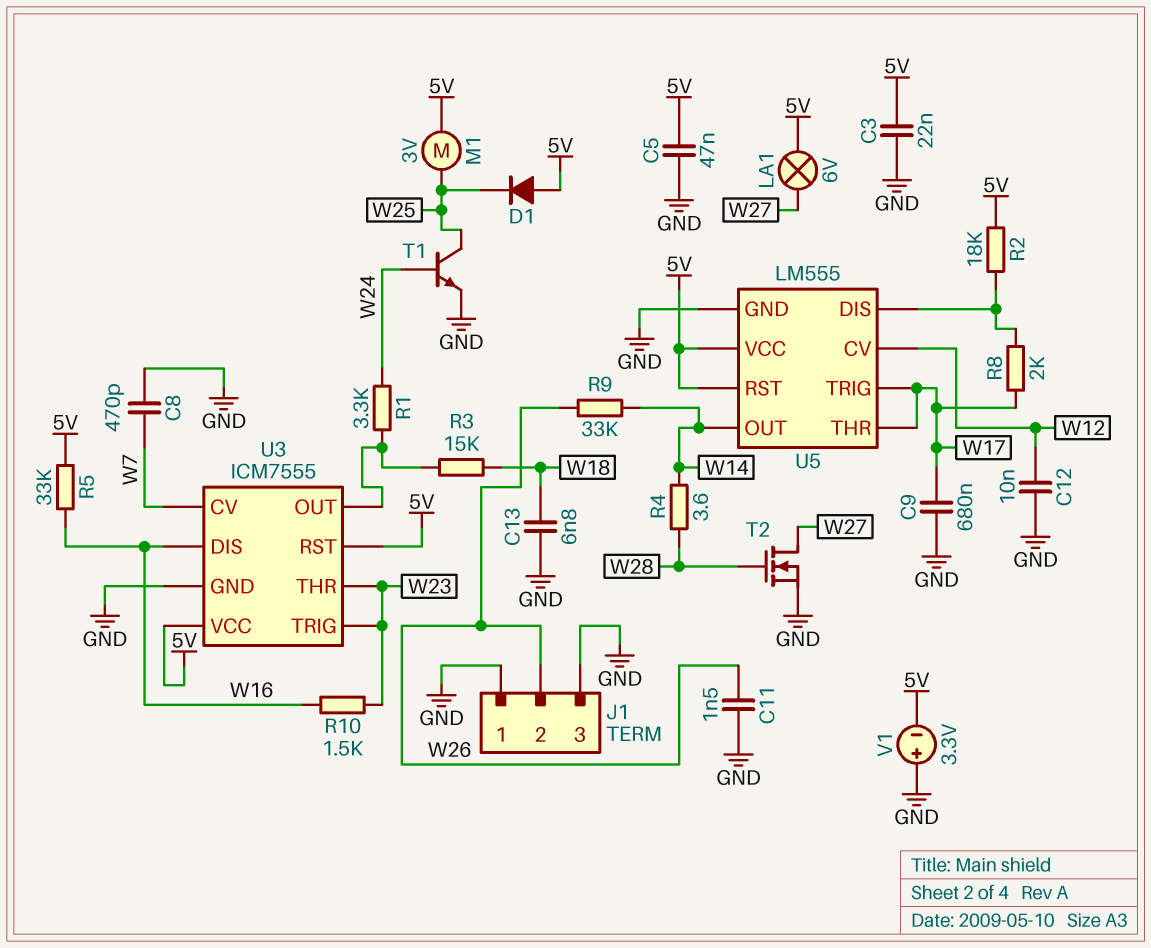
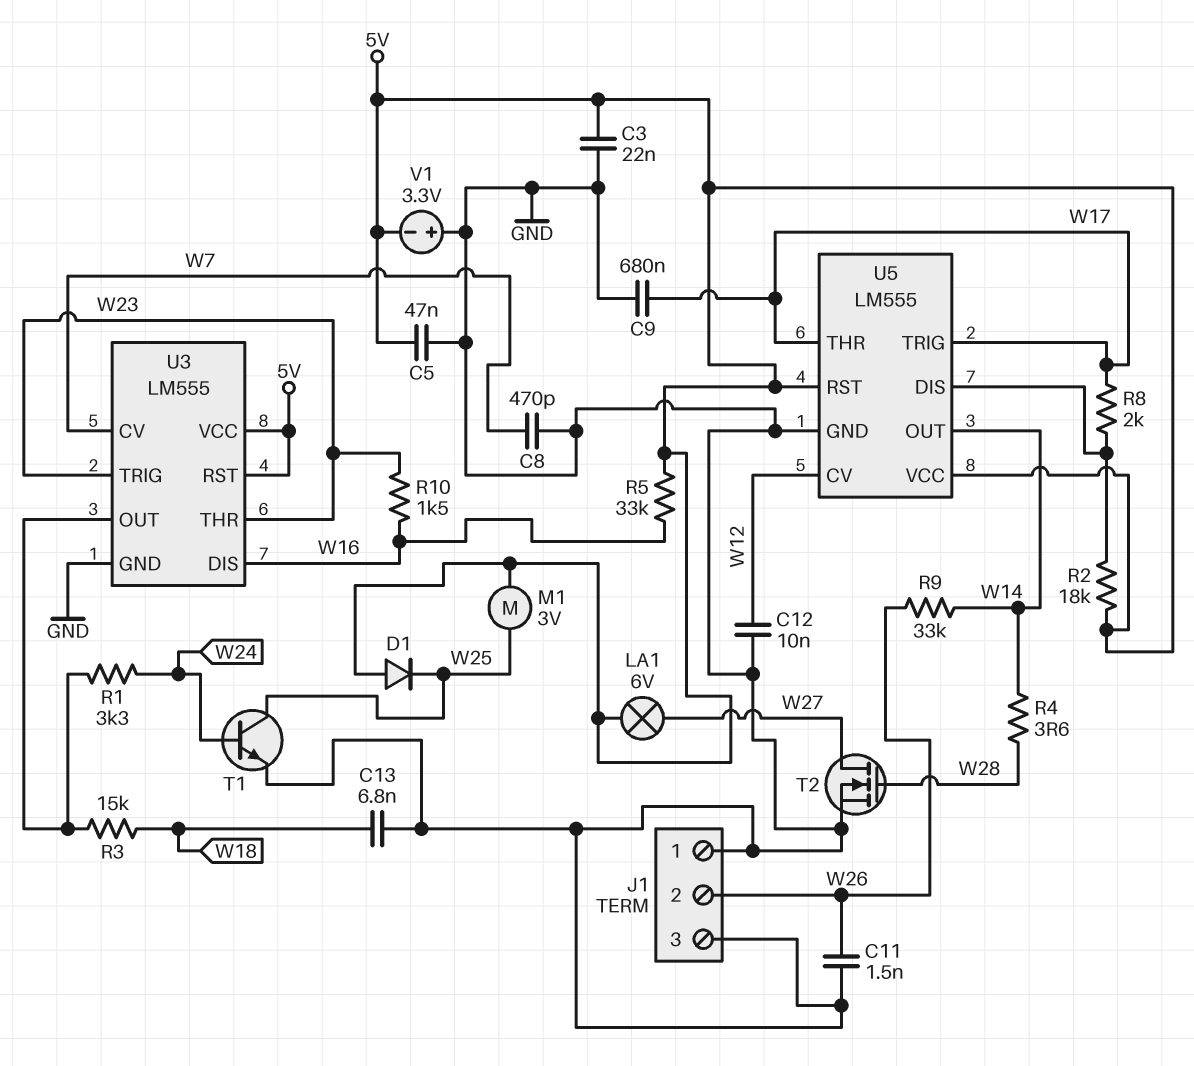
U3: ICM7555 -> LM555

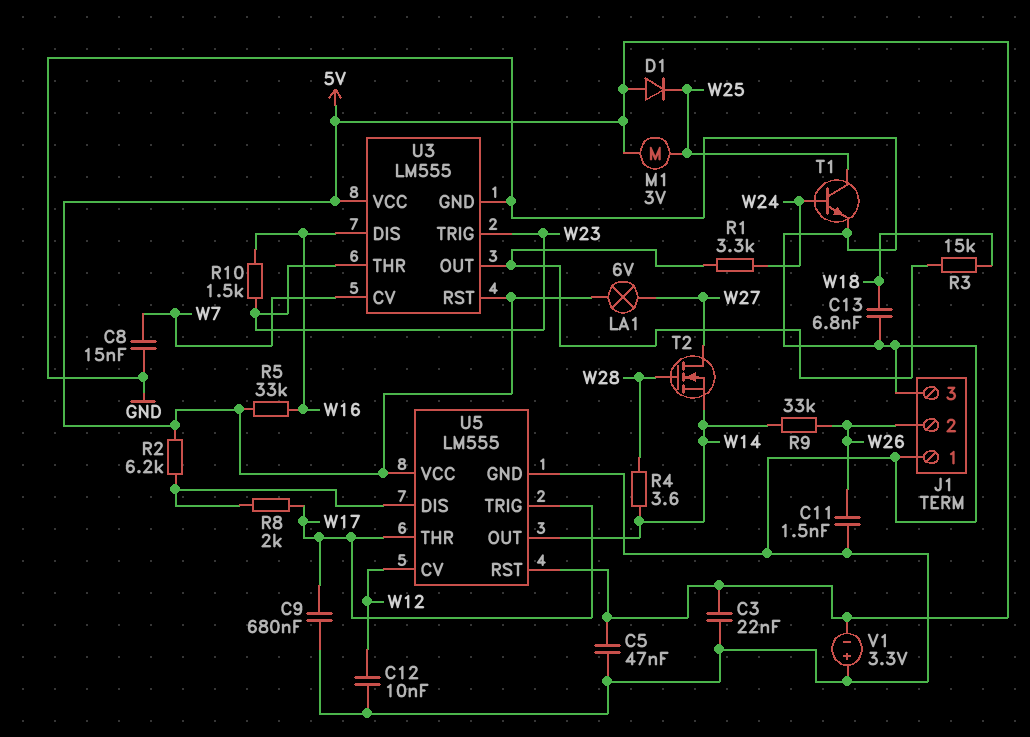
C8: 470pF (GND, W7) -> 15nF (GND, W7)
R2: 18k (5V, U5/DIS) -> 6.2k (5V, U5/DIS)
T2: NMOS (G W28, D W27, S GND) -> NMOS (G W28, D W27, S W14)

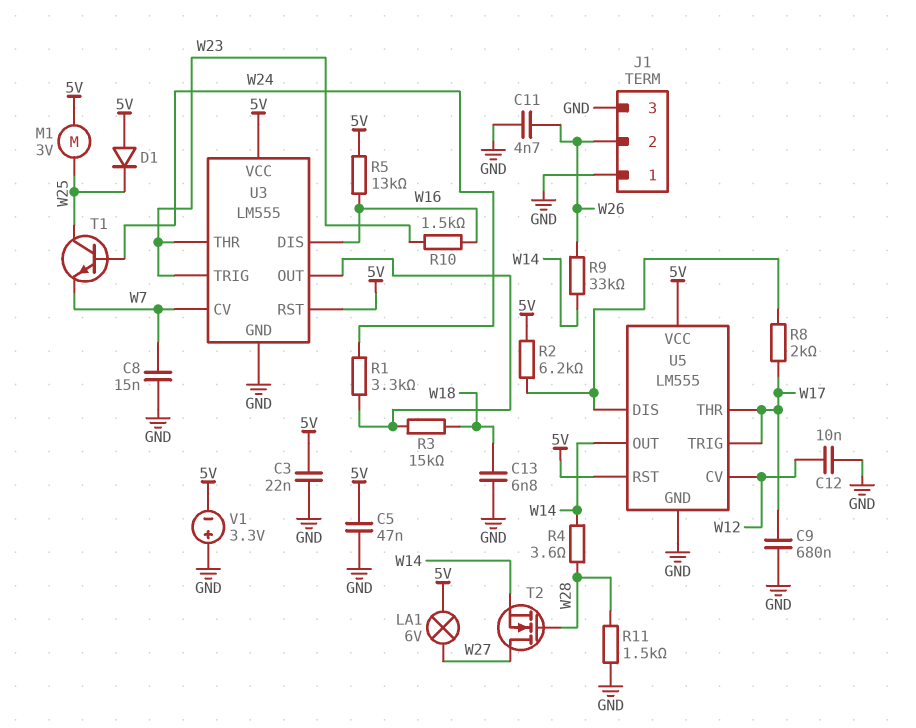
C11: 1.5nF (GND, W26) -> 4.7nF (GND, W26)
R5: 33k (5V, W16) -> 13k (5V, W16)
R11: none -> 1.5k (GND, W28)
T1: NPN (B W24, C W25, E GND) -> NPN (B W24, C W25, E W7)

